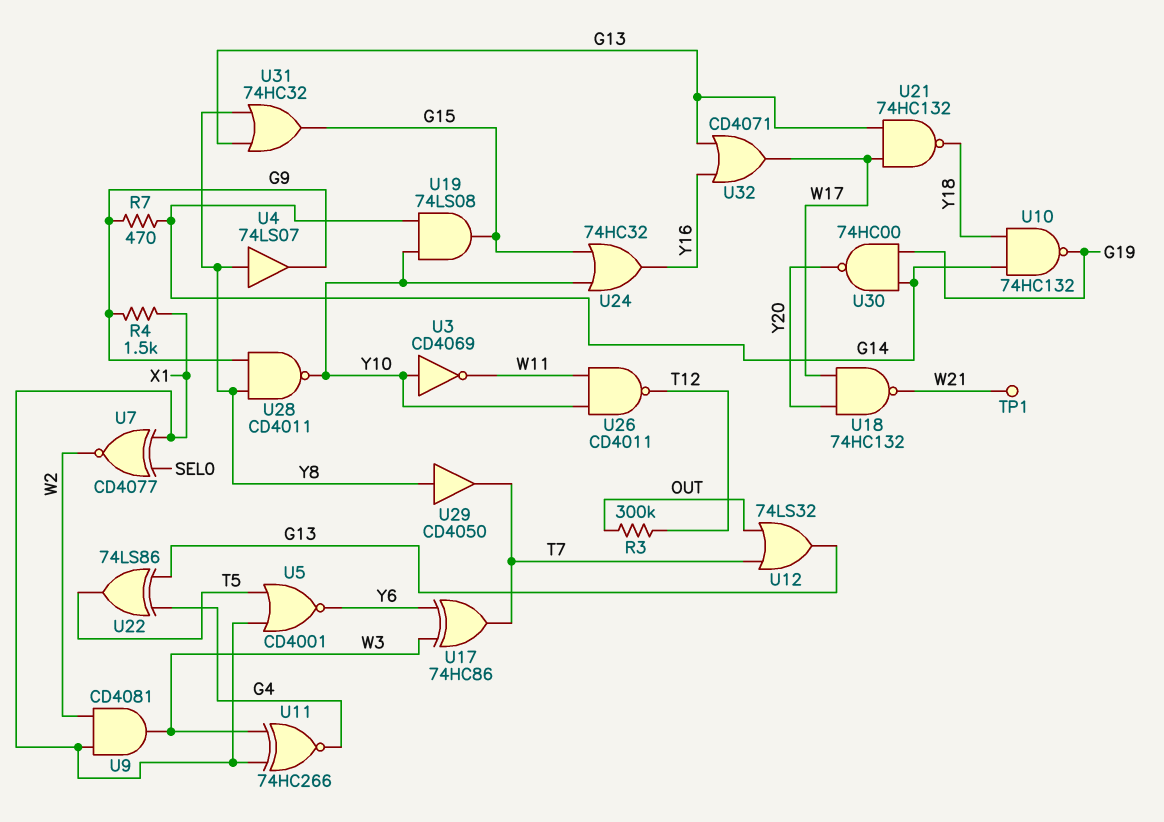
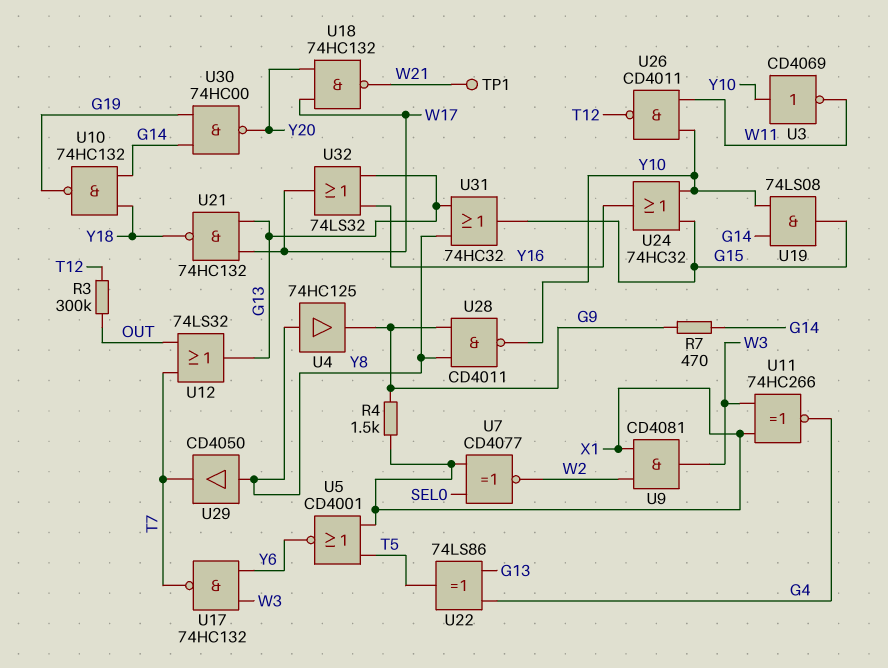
U4: buffer 74LS07 (in Y8, out G9) -> buffer 74HC125 (in Y8, out G9)
U17: XOR 74HC86 (in W3, in Y6, out T7) -> NAND 74HC132 (in W3, in Y6, out T7)
U32: OR CD4071 (in G13, in Y16, out W17) -> OR 74LS32 (in G13, in Y16, out W17)

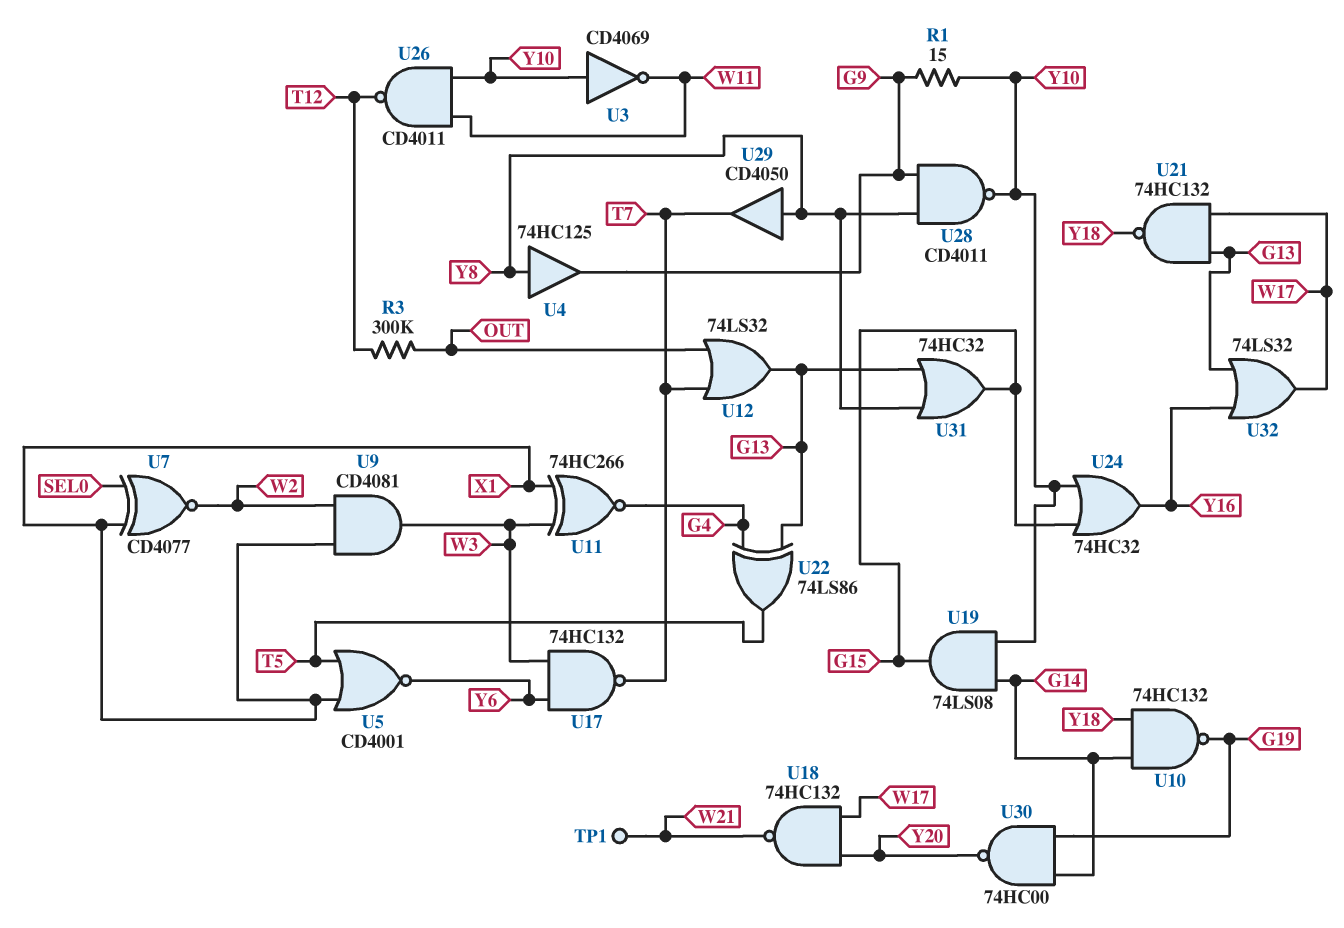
R1: none -> 15 (G9, Y10)
R4: 1.5k (G9, X1) -> none
R7: 470 (G9, G14) -> none

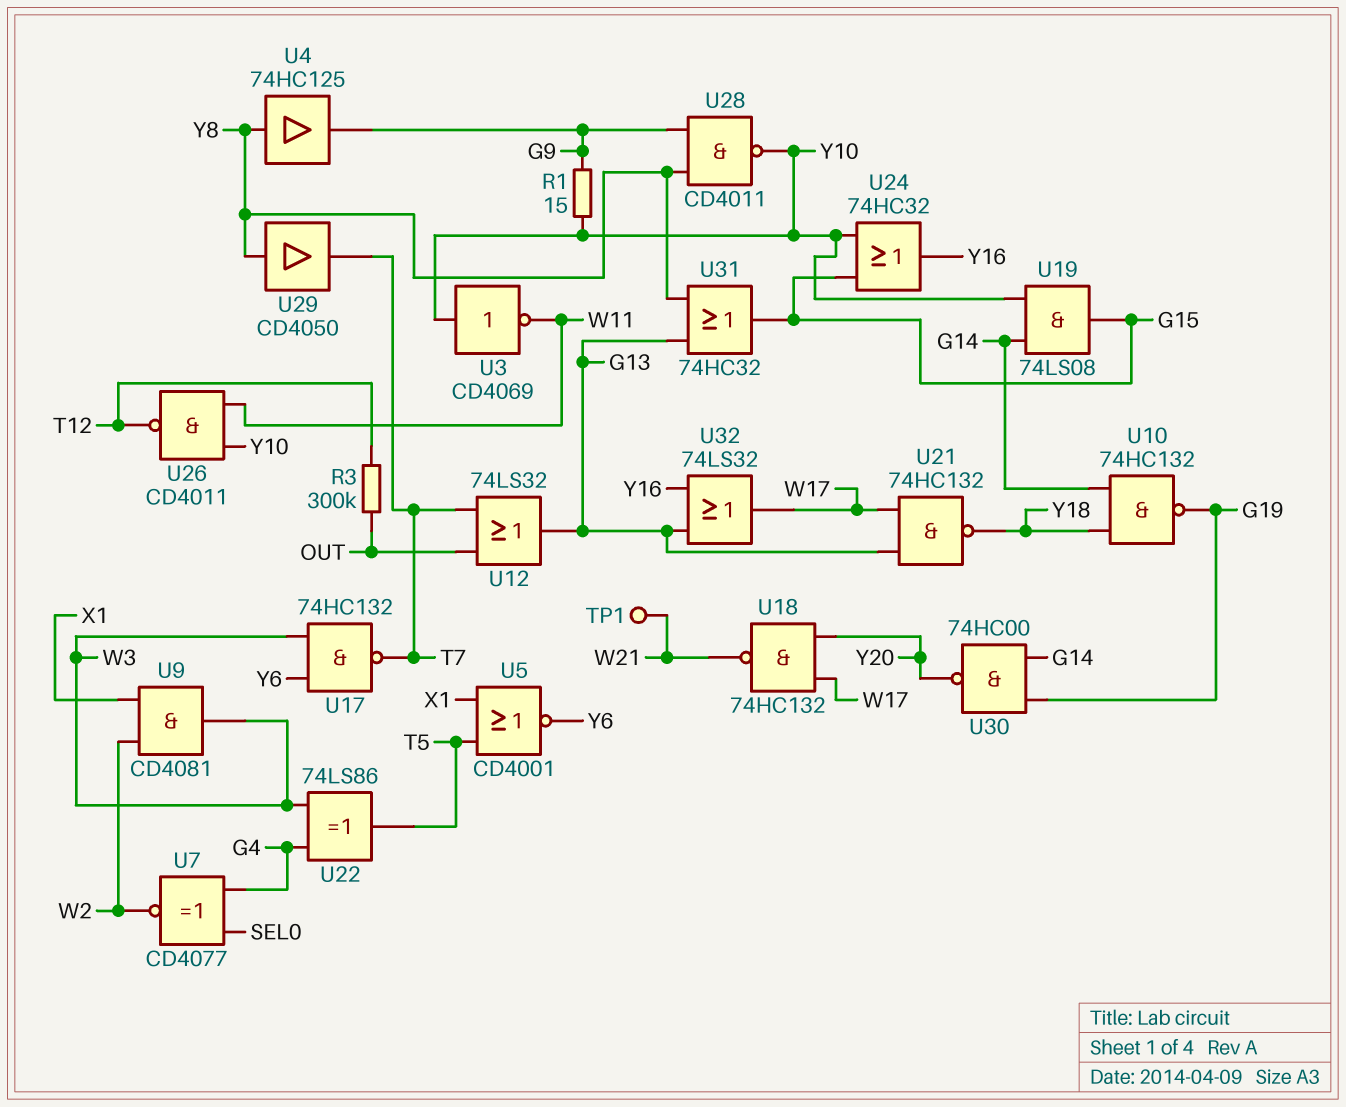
U7: XNOR CD4077 (in SEL0, in X1, out W2) -> XNOR CD4077 (in G4, in SEL0, out W2)
U11: XNOR 74HC266 (in W3, in X1, out G4) -> none
U22: XOR 74LS86 (in G4, in G13, out T5) -> XOR 74LS86 (in G4, in W3, out T5)

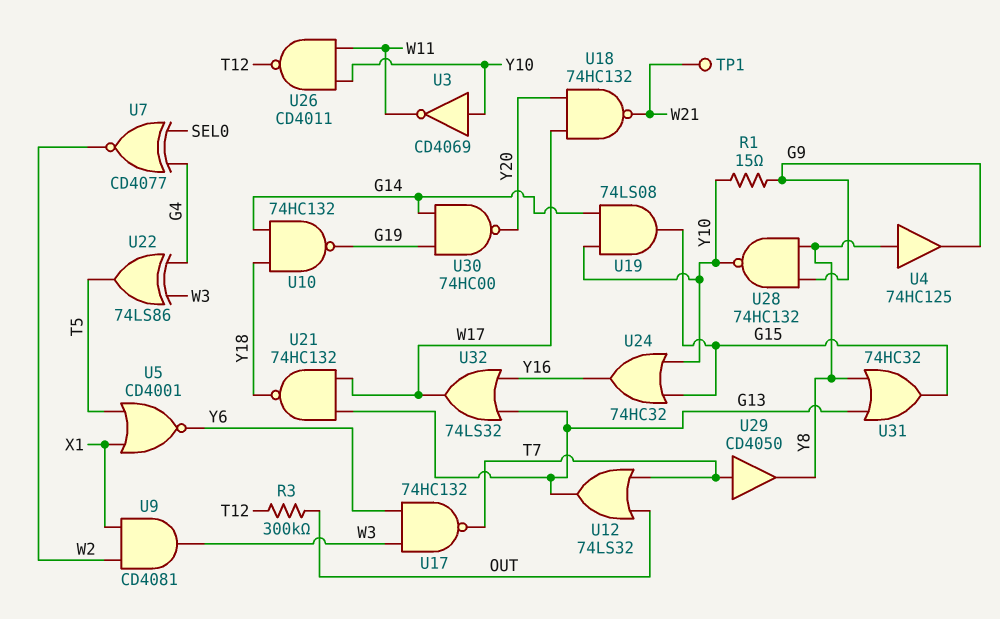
U28: NAND CD4011 (in G9, in Y8, out Y10) -> NAND 74HC132 (in G9, in Y8, out Y10)
U29: buffer CD4050 (in Y8, out T7) -> buffer CD4050 (in T7, out Y8)

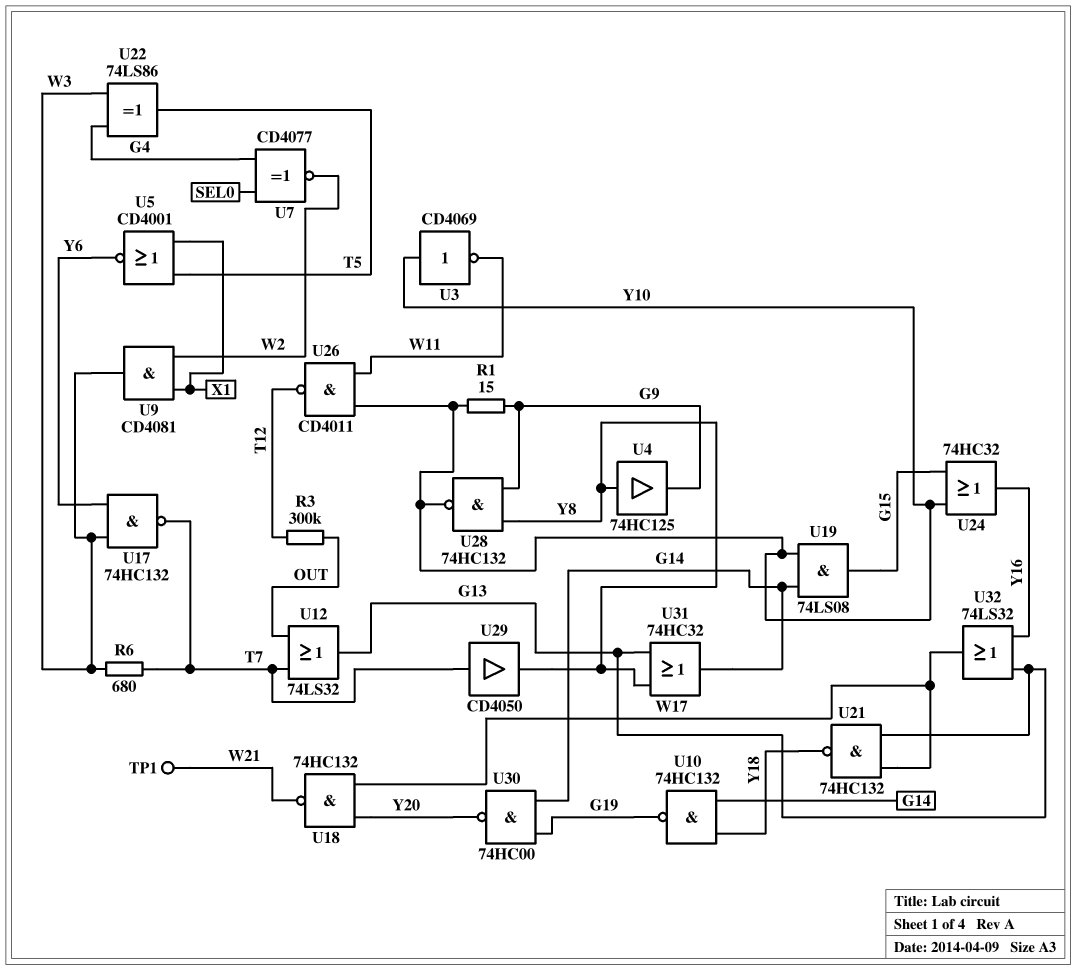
R6: none -> 680 (T7, W3)
U31: OR 74HC32 (in G13, in Y8, out G15) -> OR 74HC32 (in G13, in Y8, out G14)

